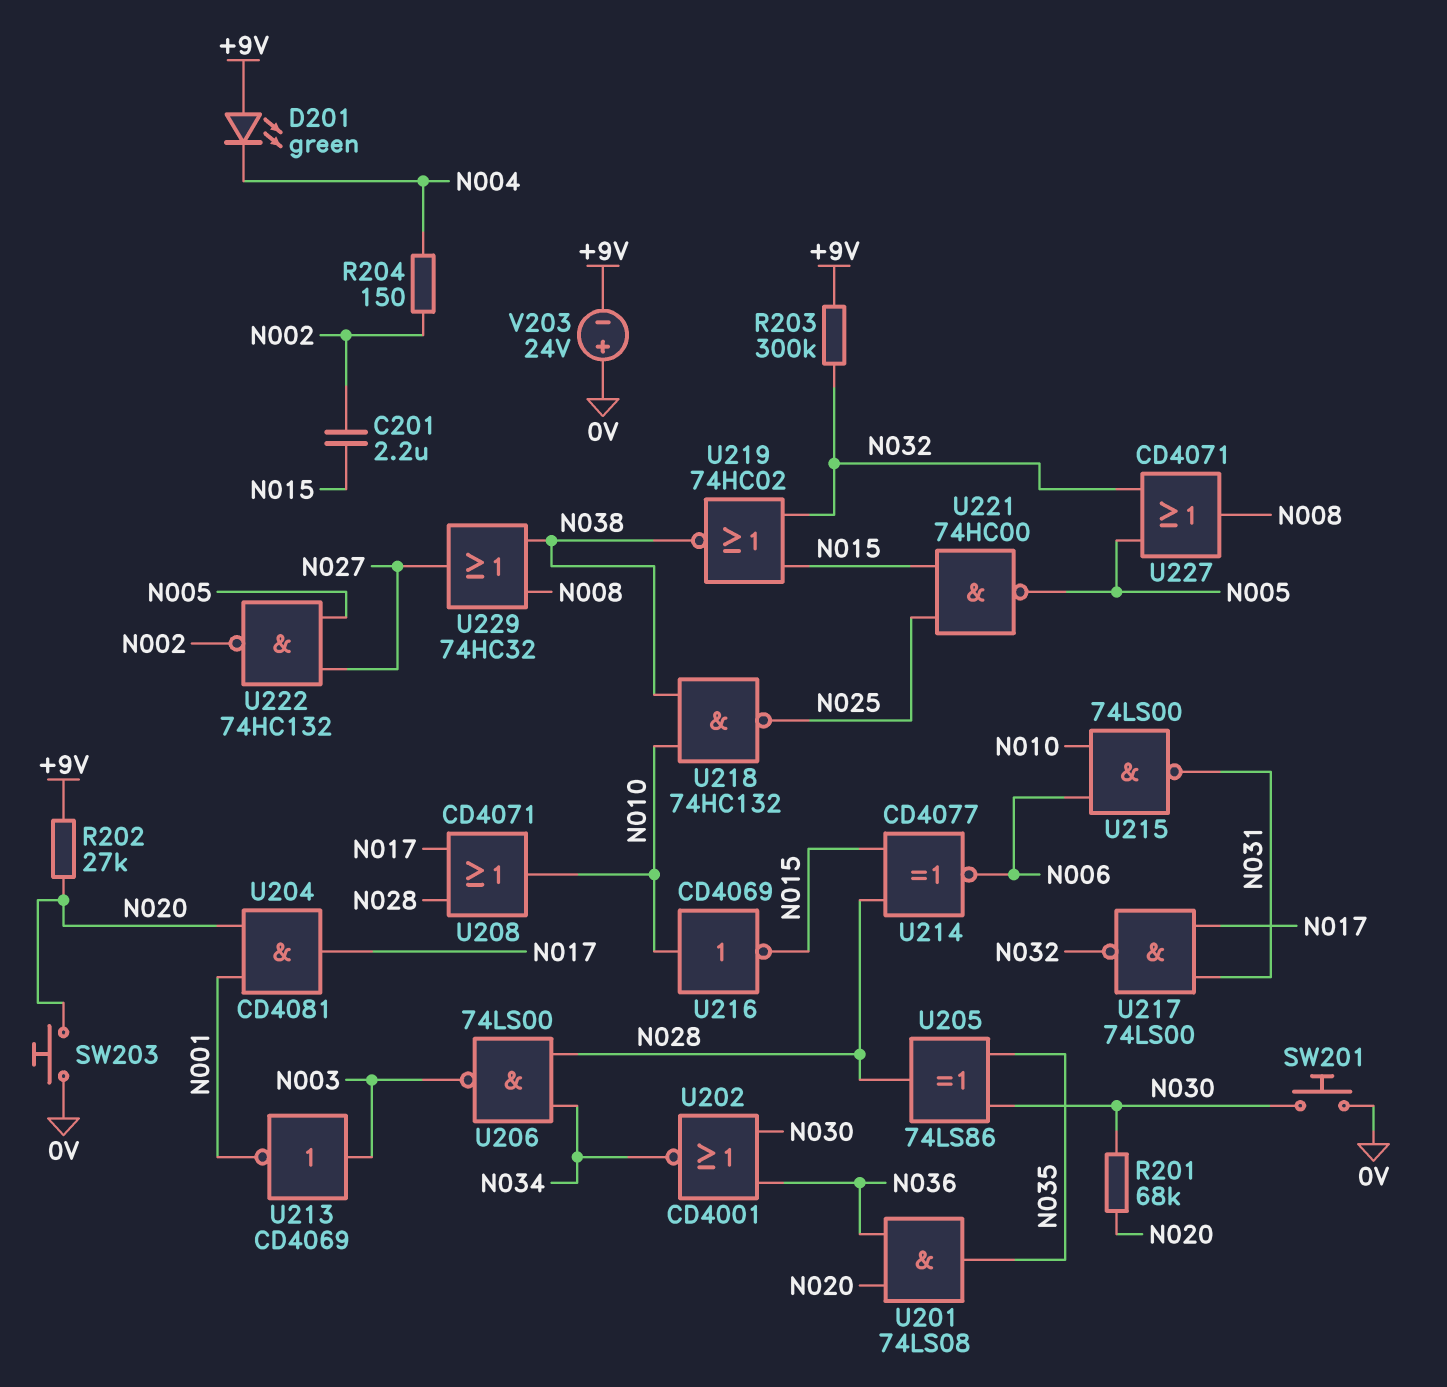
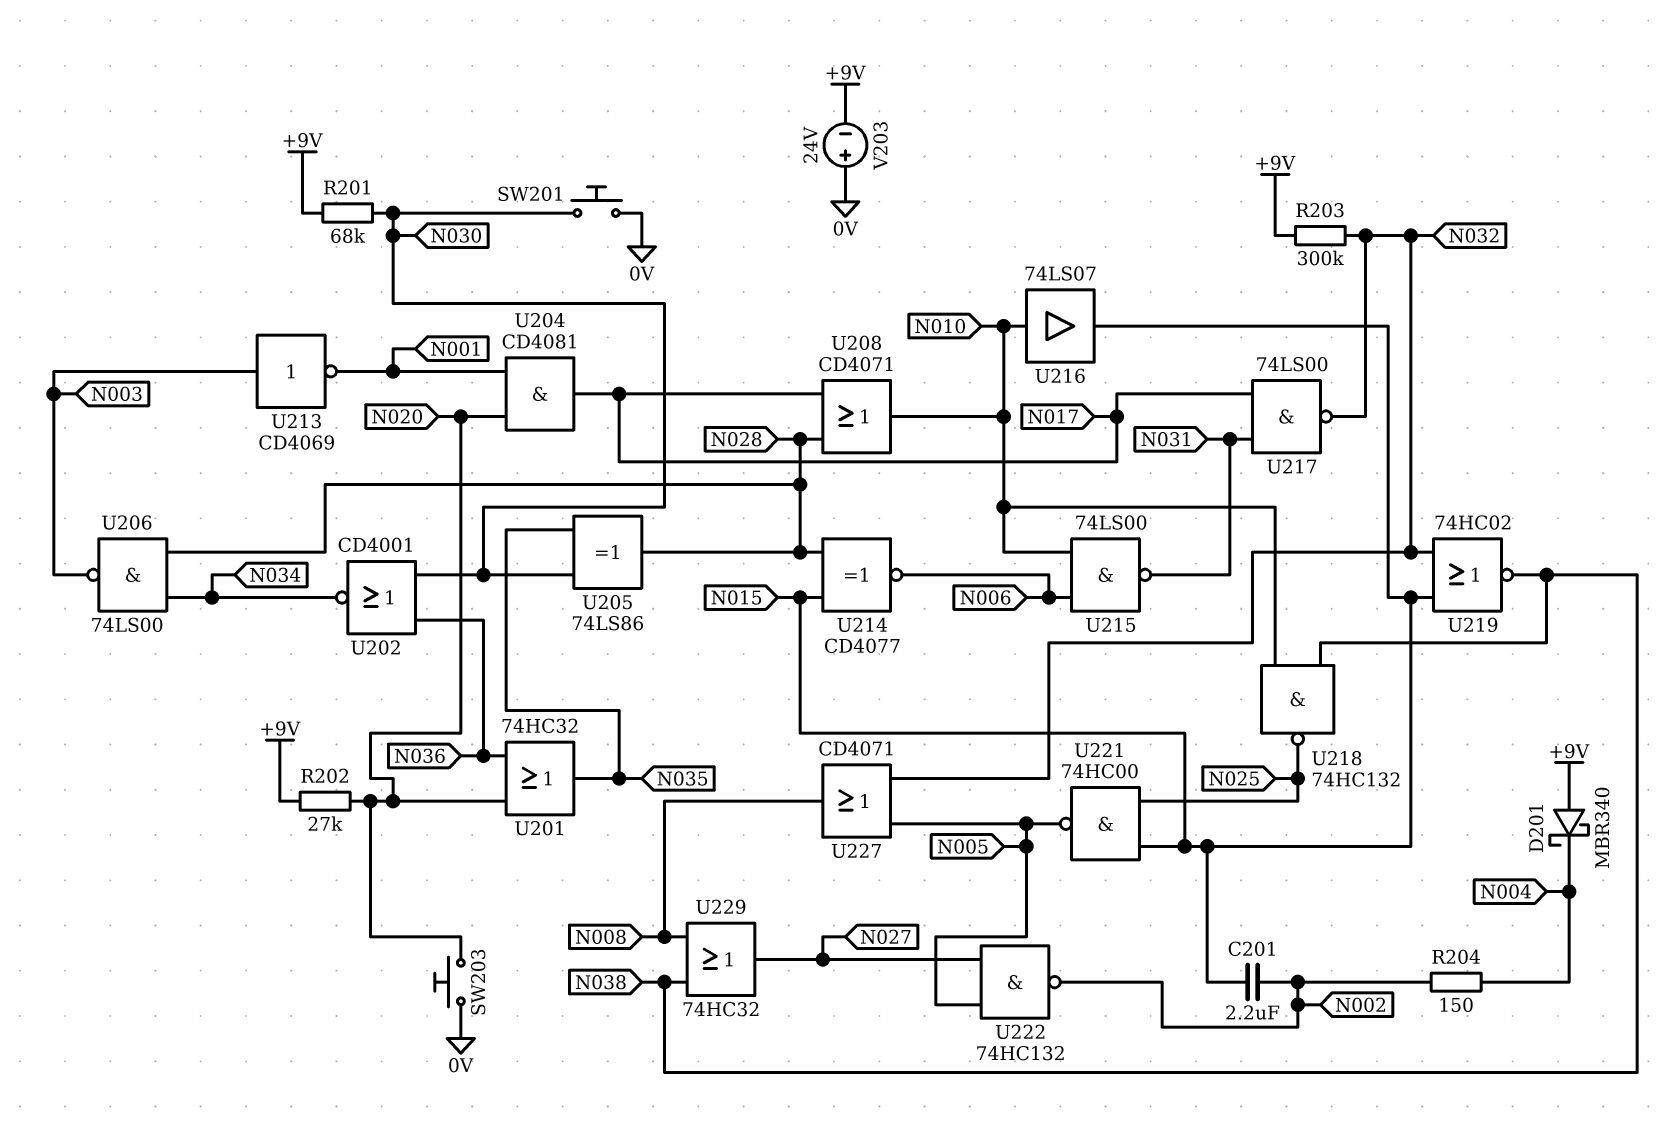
D201: LED green (A +9V, K N004) -> schottky MBR340 (A +9V, K N004)
R201: 68k (N020, N030) -> 68k (+9V, N030)
U201: AND 74LS08 (in N020, in N036, out N035) -> OR 74HC32 (in N020, in N036, out N035)
U216: NOT CD4069 (in N010, out N015) -> buffer 74LS07 (in N010, out N015)

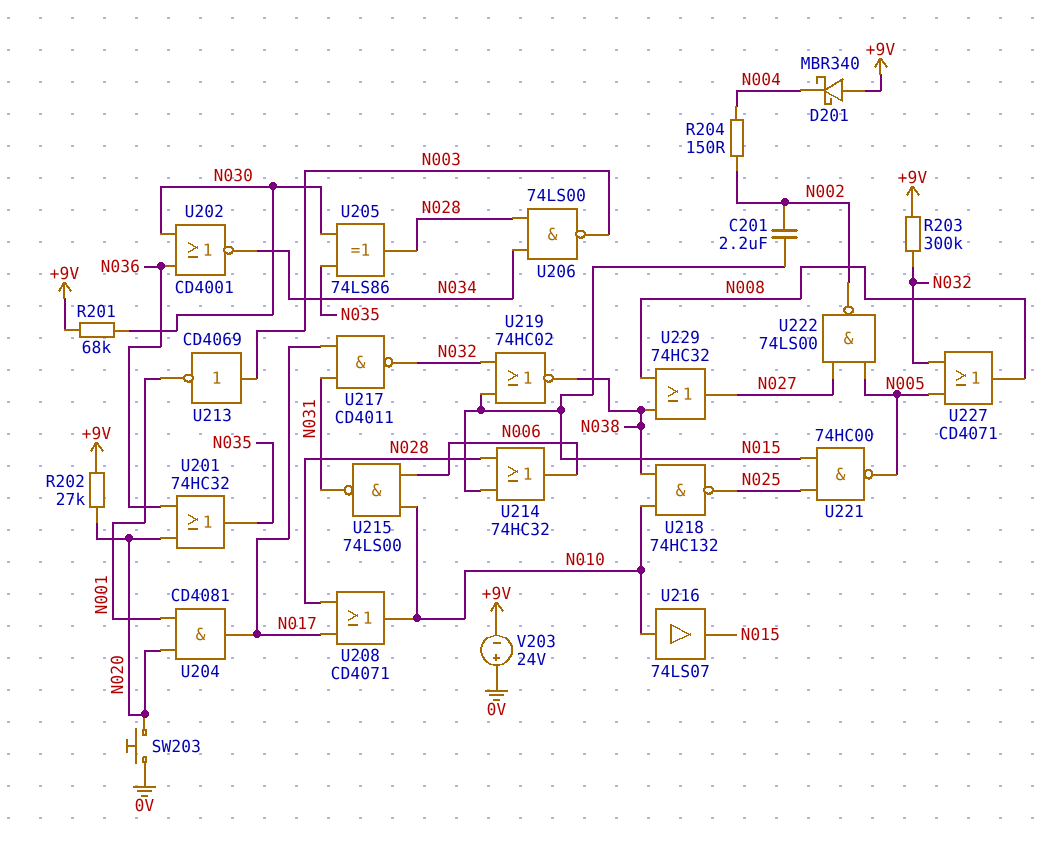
SW201: button (0V, N030) -> none
U214: XNOR CD4077 (in N015, in N028, out N006) -> OR 74HC32 (in N015, in N028, out N006)
U217: NAND 74LS00 (in N017, in N031, out N032) -> NAND CD4011 (in N017, in N031, out N032)
U222: NAND 74HC132 (in N005, in N027, out N002) -> NAND 74LS00 (in N005, in N027, out N002)

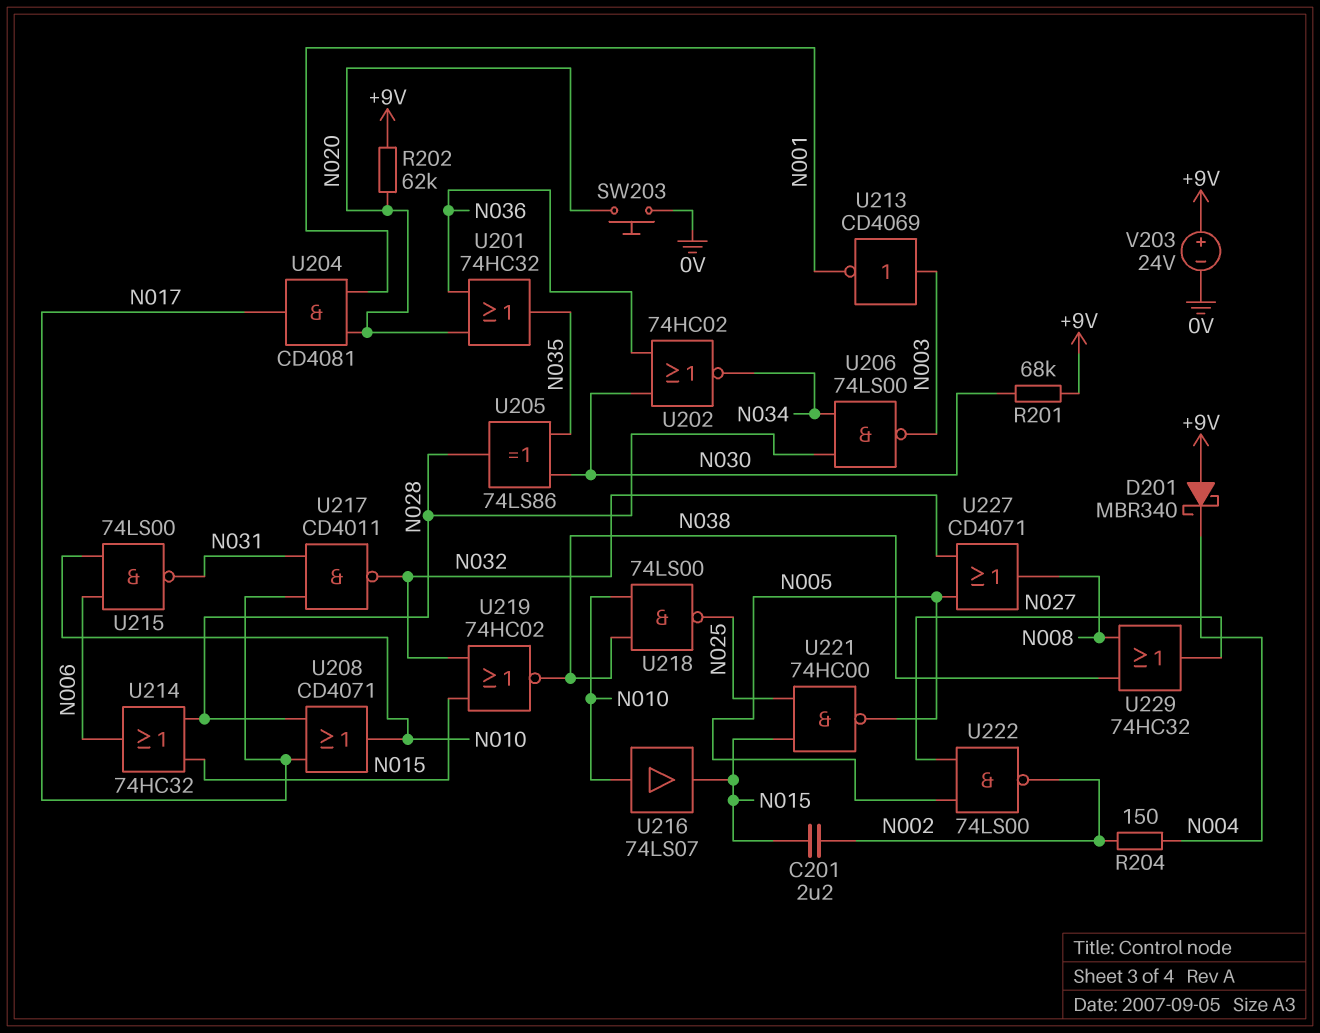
R202: 27k (+9V, N020) -> 62k (+9V, N020)
R203: 300k (+9V, N032) -> none
U202: NOR CD4001 (in N030, in N036, out N034) -> NOR 74HC02 (in N030, in N036, out N034)
U218: NAND 74HC132 (in N010, in N038, out N025) -> NAND 74LS00 (in N010, in N038, out N025)
V203: 24V (plus 0V, minus +9V) -> 24V (plus +9V, minus 0V)

